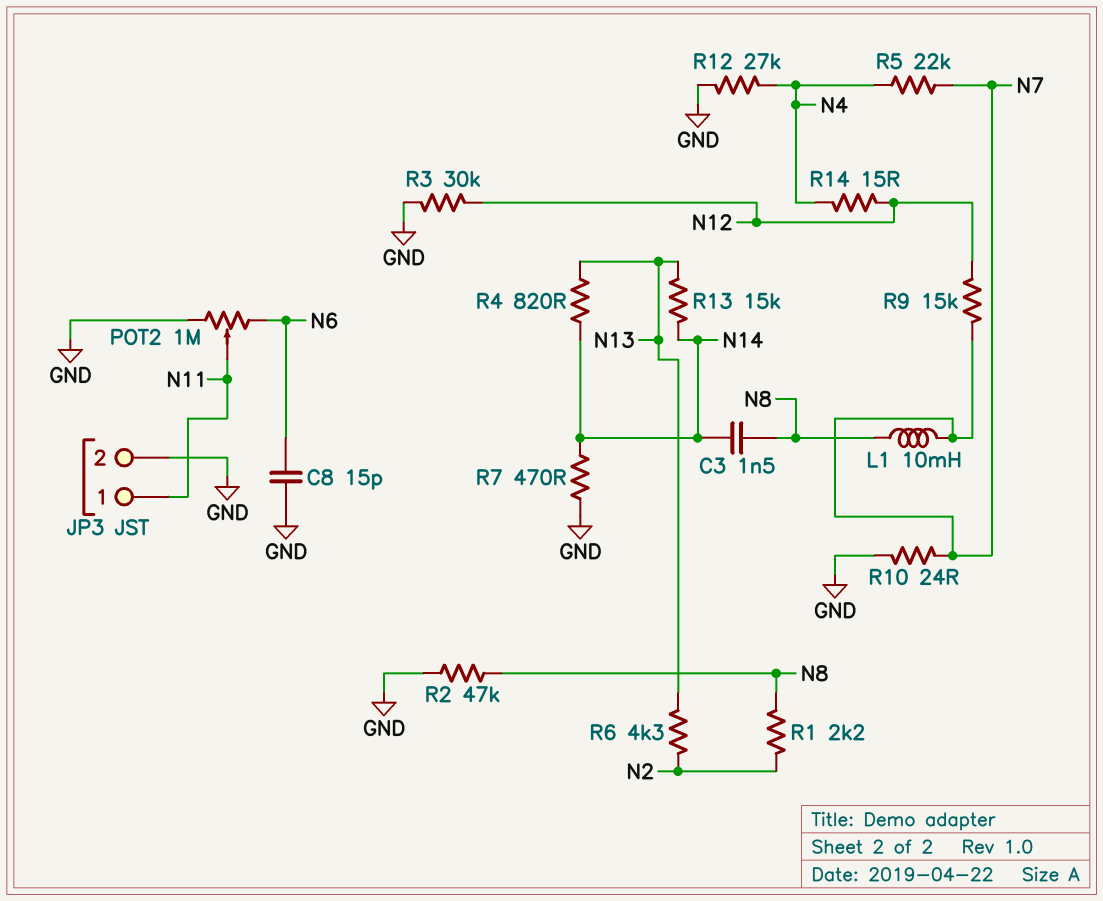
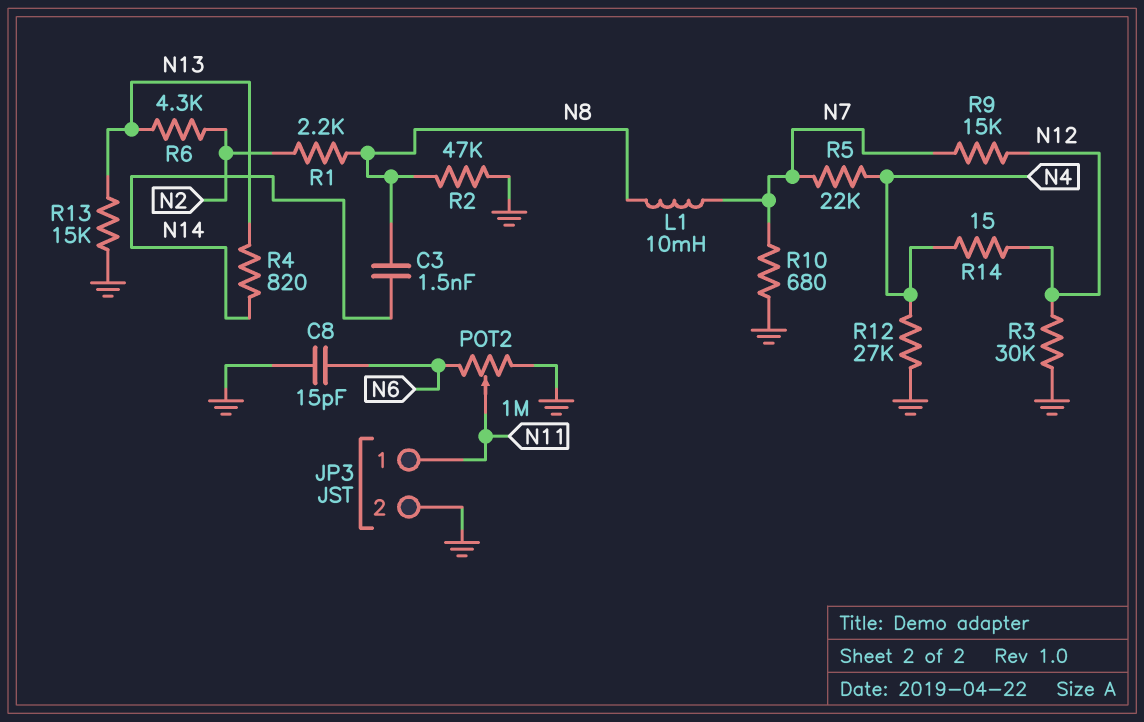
R7: 470 (GND, N14) -> none
R10: 24 (GND, N7) -> 680 (GND, N7)
R13: 15k (N13, N14) -> 15k (GND, N13)

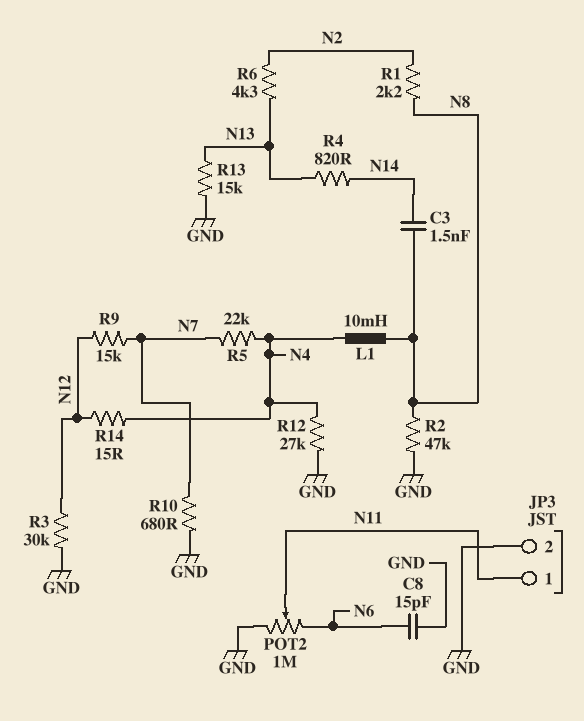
L1: 10mH (N7, N8) -> 10mH (N4, N8)

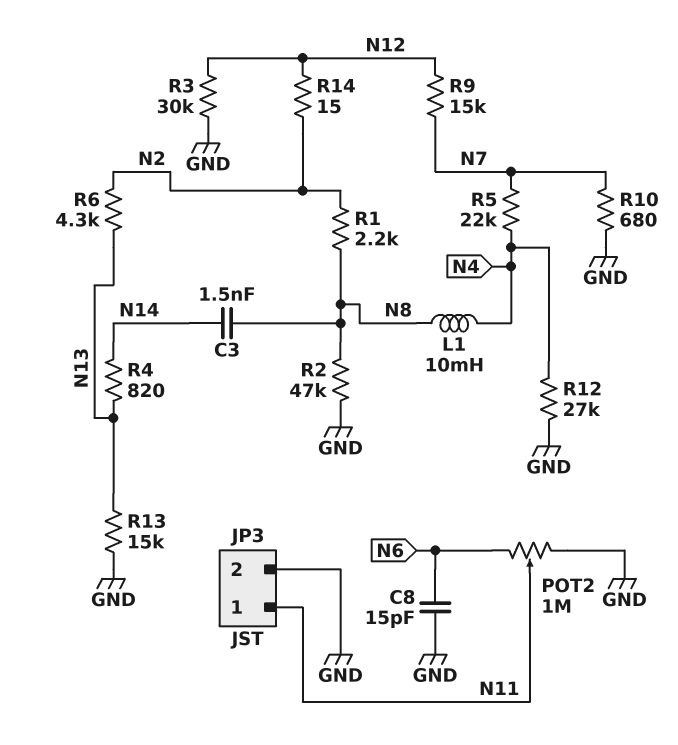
R14: 15 (N4, N12) -> 15 (N2, N12)

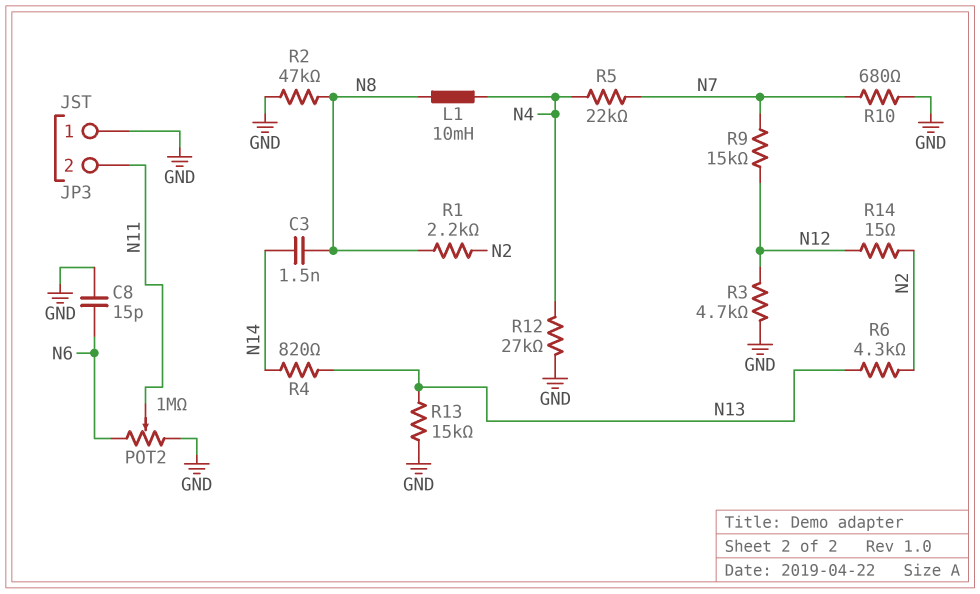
JP3 pin 1: N11 -> GND
JP3 pin 2: GND -> N11
R3: 30k (GND, N12) -> 4.7k (GND, N12)

